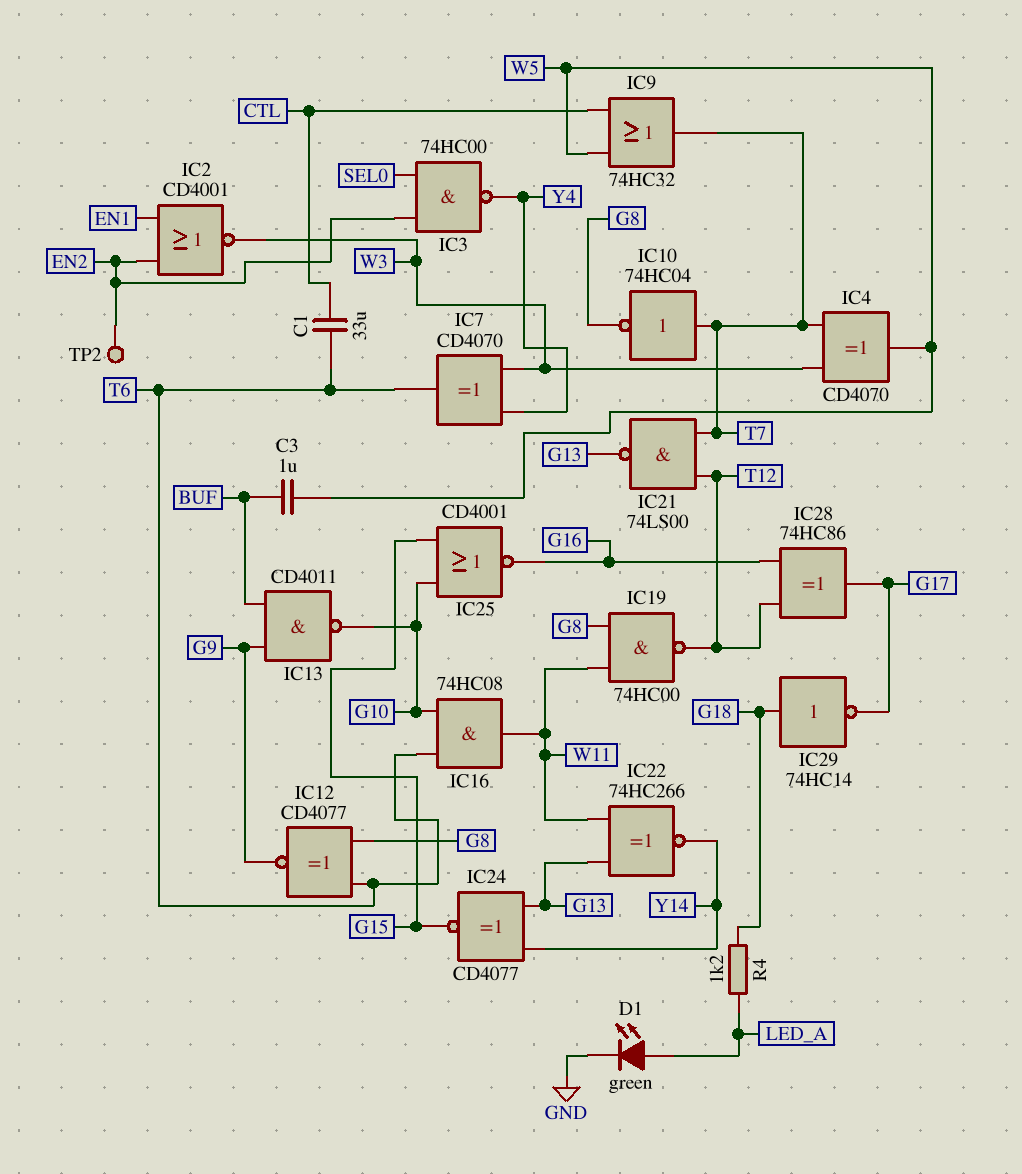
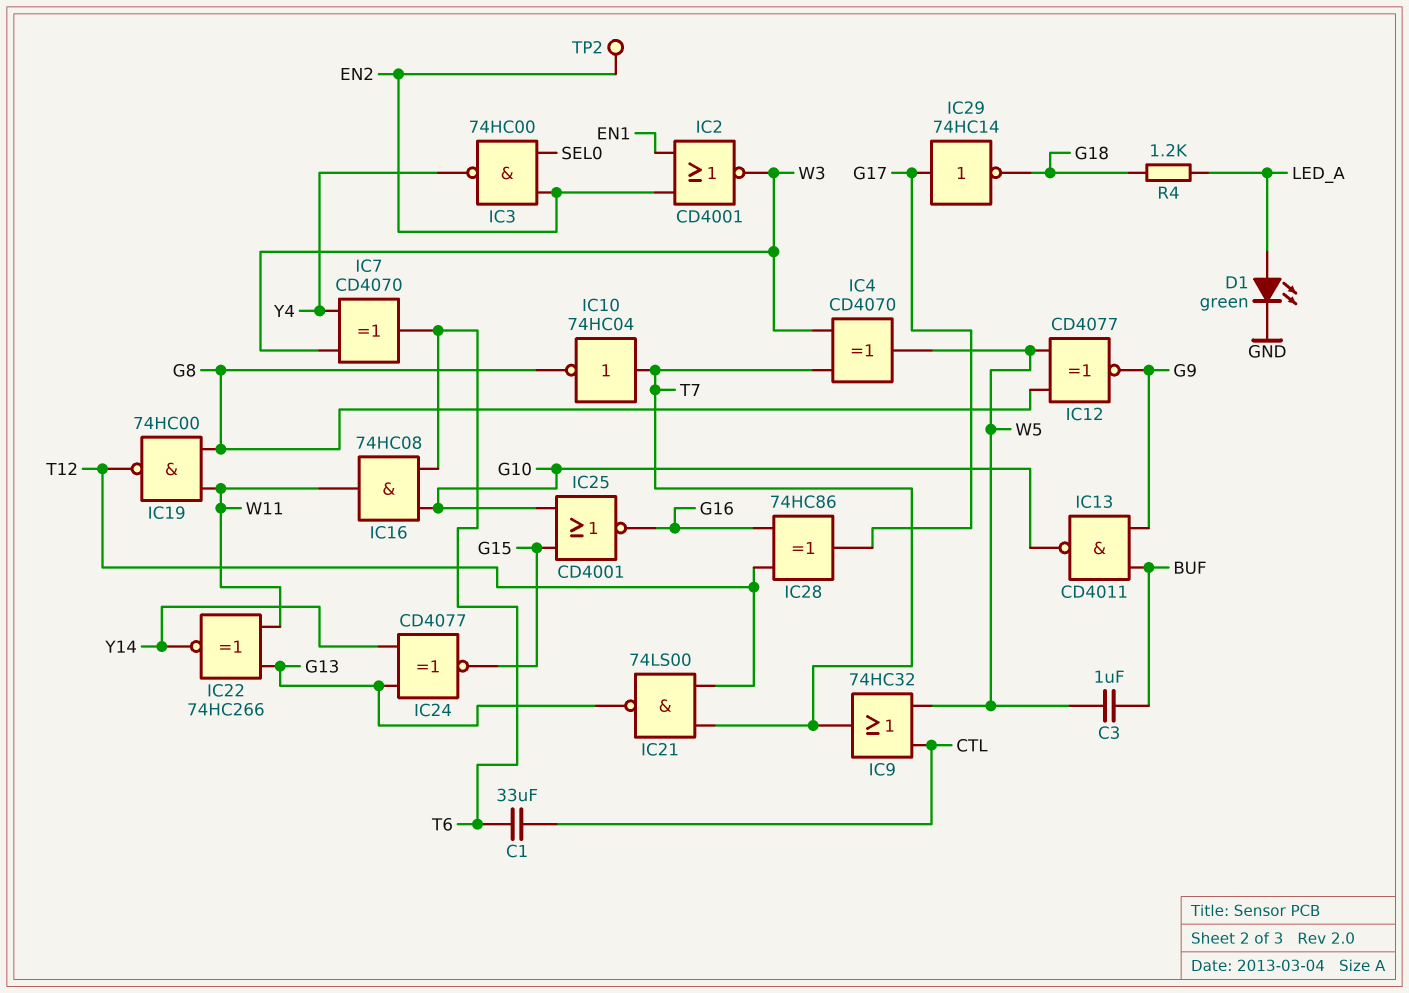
IC12: XNOR CD4077 (in G8, in T6, out G9) -> XNOR CD4077 (in G8, in W5, out G9)
IC29: NOT 74HC14 (in G18, out G17) -> NOT 74HC14 (in G17, out G18)

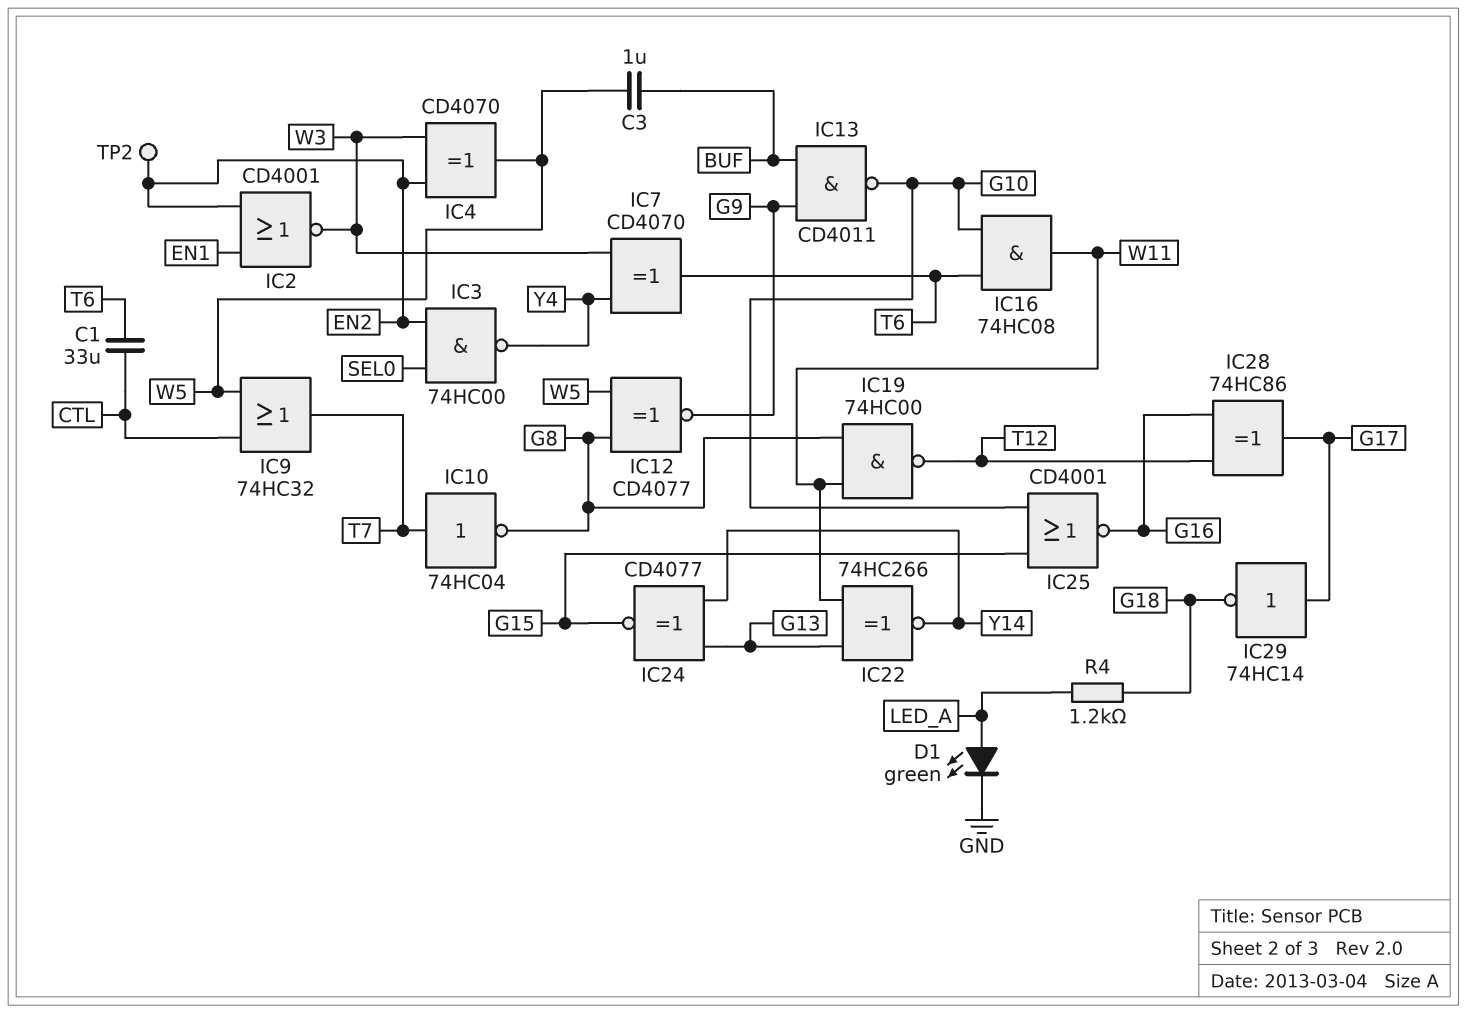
IC4: XOR CD4070 (in T7, in W3, out W5) -> XOR CD4070 (in EN2, in W3, out W5)
IC21: NAND 74LS00 (in T7, in T12, out G13) -> none

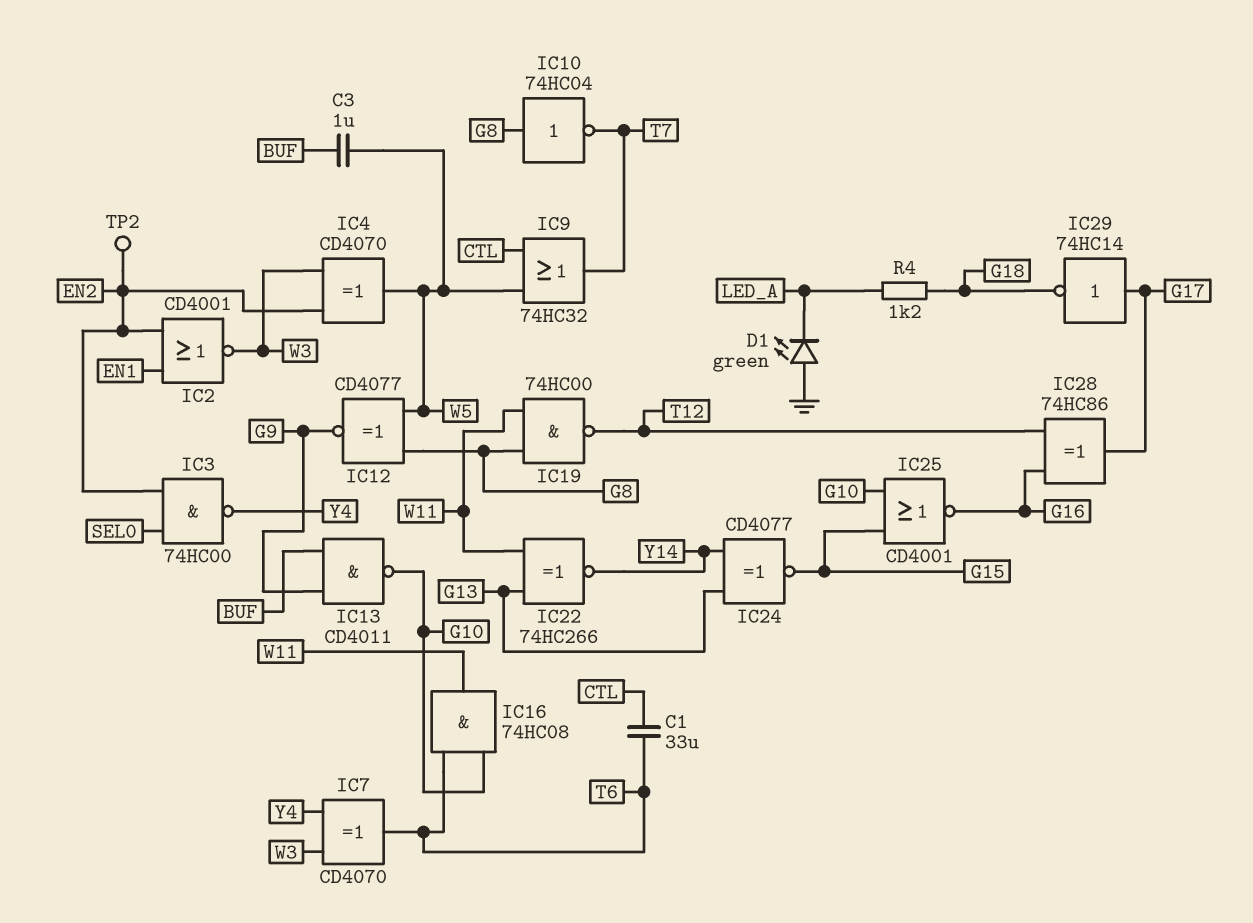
D1: LED green (A LED_A, K GND) -> LED green (A GND, K LED_A)
IC10: NOT 74HC04 (in T7, out G8) -> NOT 74HC04 (in G8, out T7)

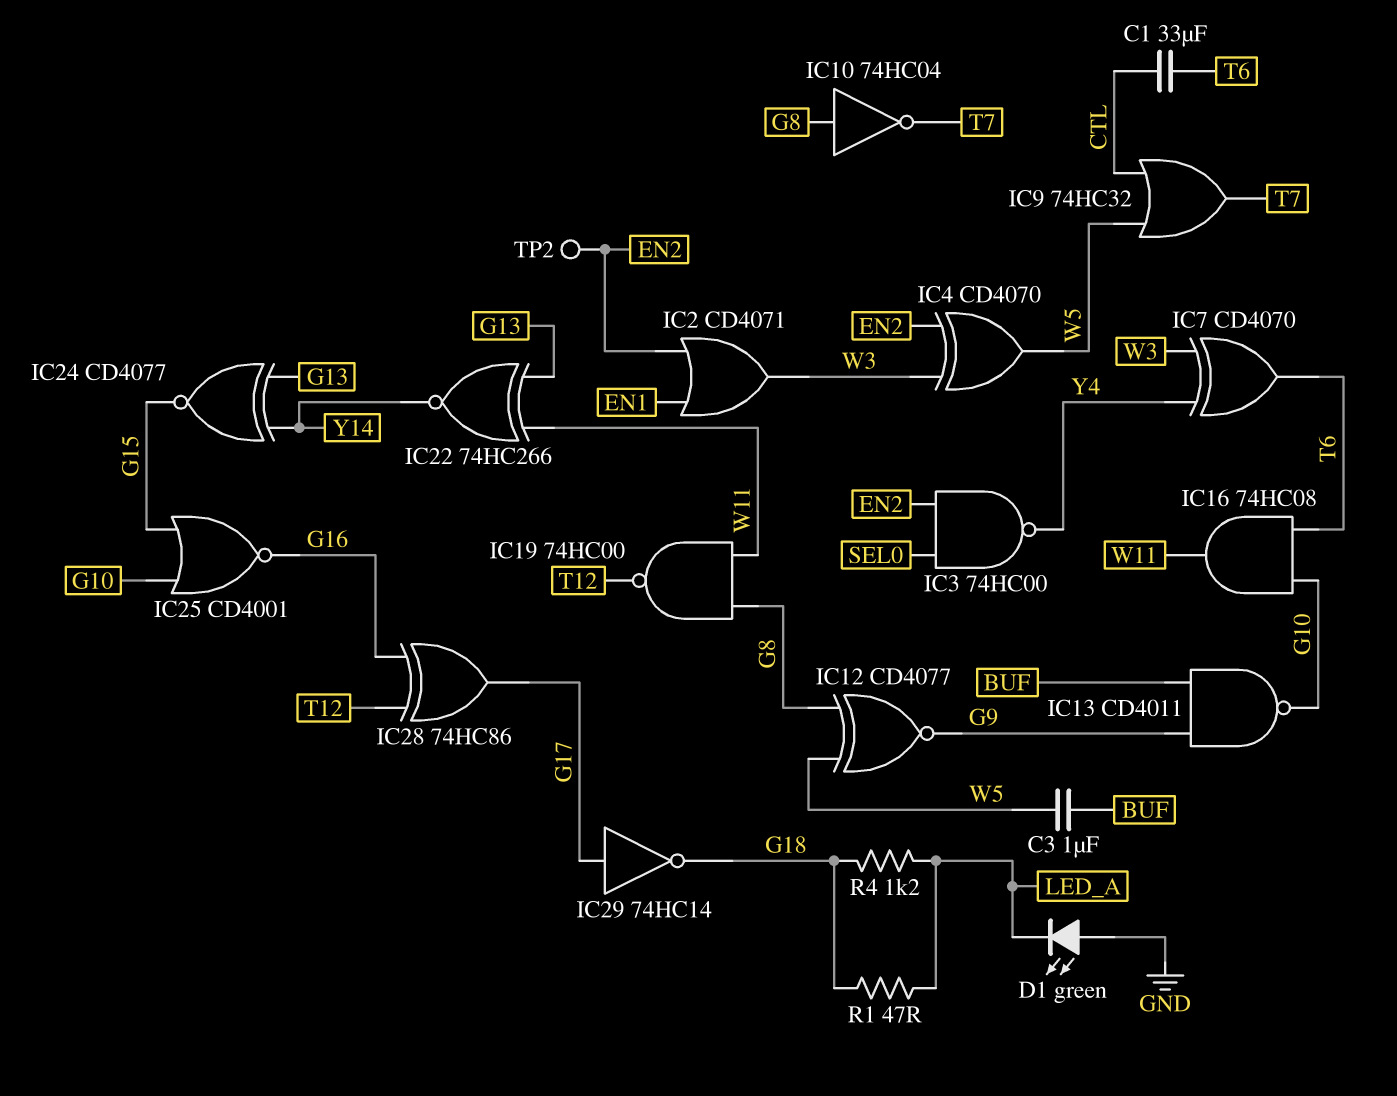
IC2: NOR CD4001 (in EN1, in EN2, out W3) -> OR CD4071 (in EN1, in EN2, out W3)
R1: none -> 47 (G18, LED_A)

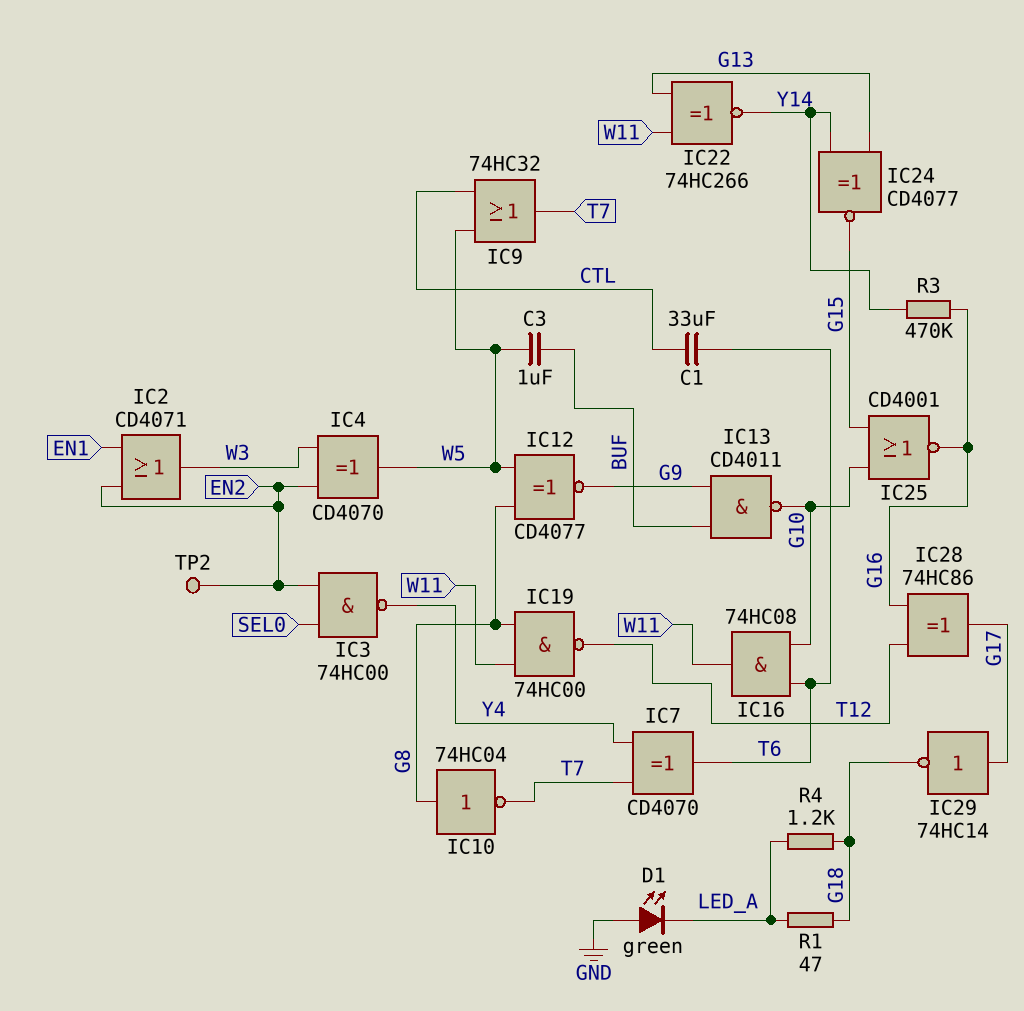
IC7: XOR CD4070 (in W3, in Y4, out T6) -> XOR CD4070 (in T7, in Y4, out T6)
R3: none -> 470k (G16, Y14)

